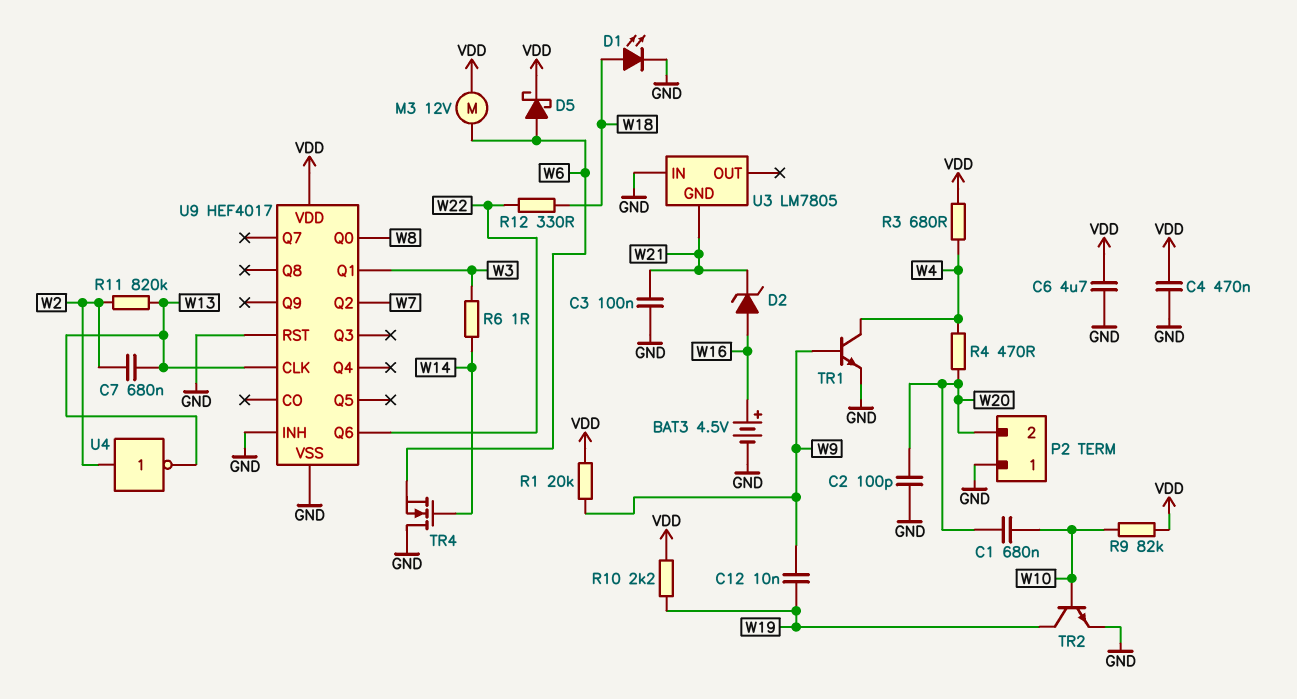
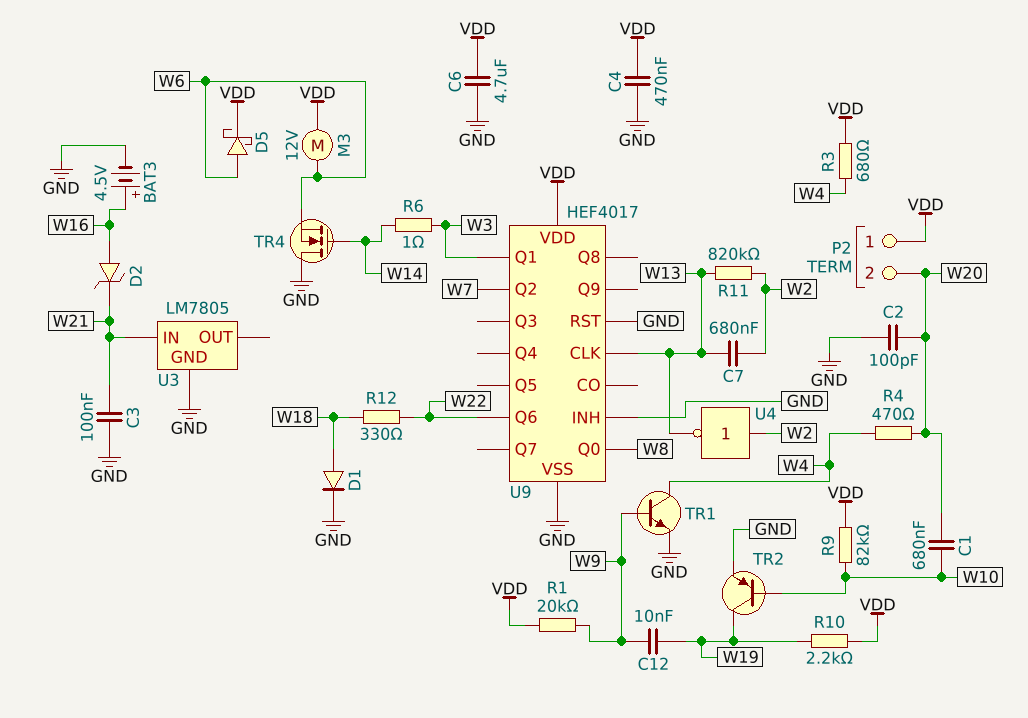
D1: LED (A W18, K GND) -> diode (A W18, K GND)
P2 pin 1: GND -> VDD
TR2: NPN (B W10, C W19, E GND) -> PNP (B W10, C W19, E GND)
U3 pin GND: W21 -> GND
U3 pin IN: GND -> W21

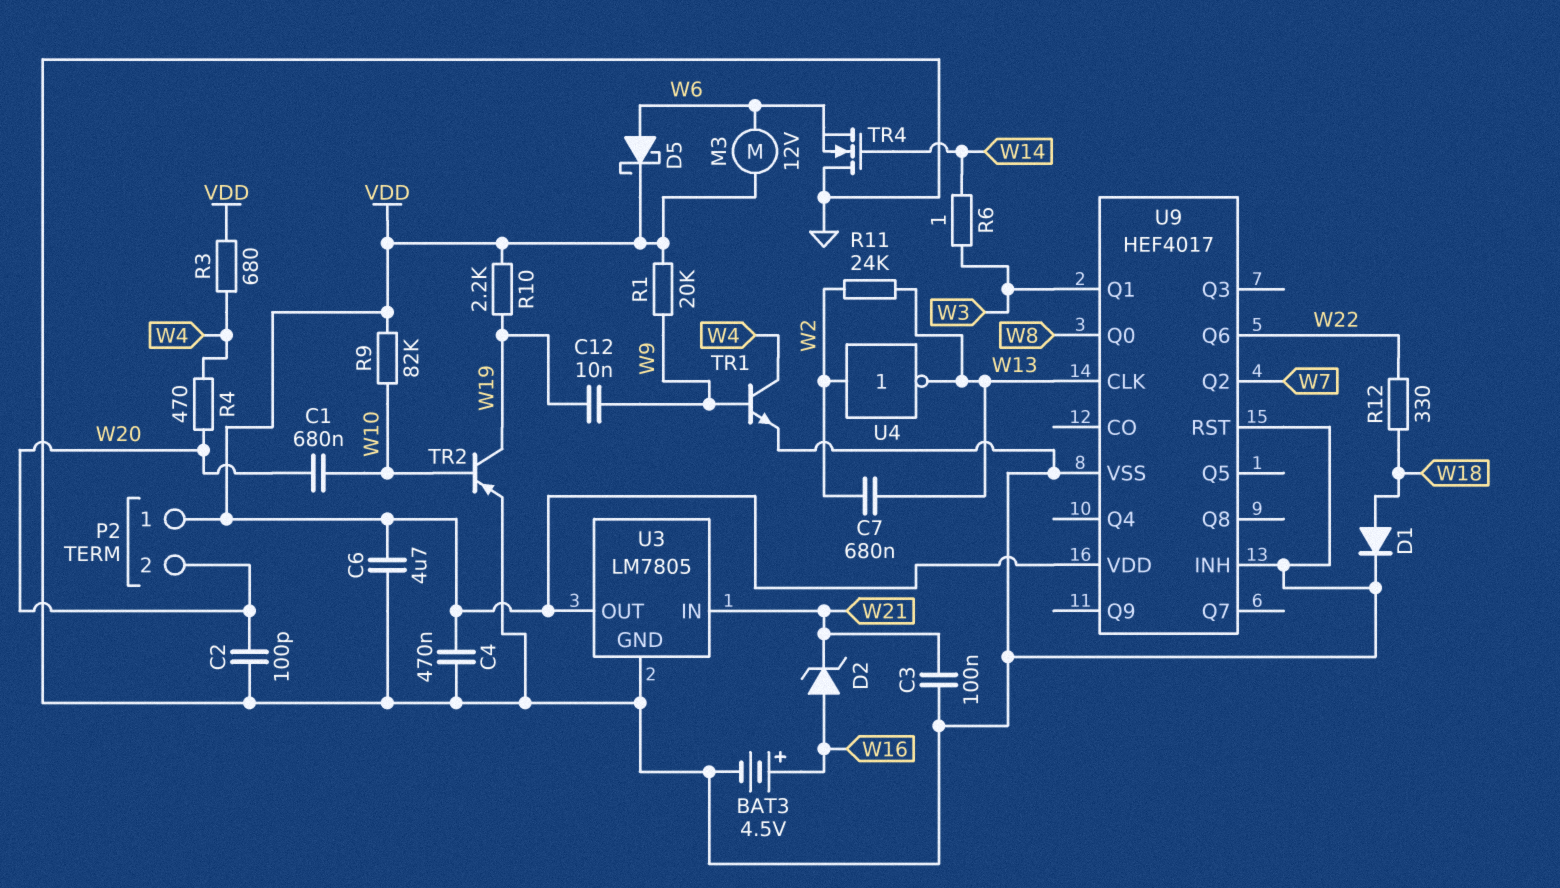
R11: 820k (W2, W13) -> 24k (W2, W13)
U3 pin OUT: none -> VDD

